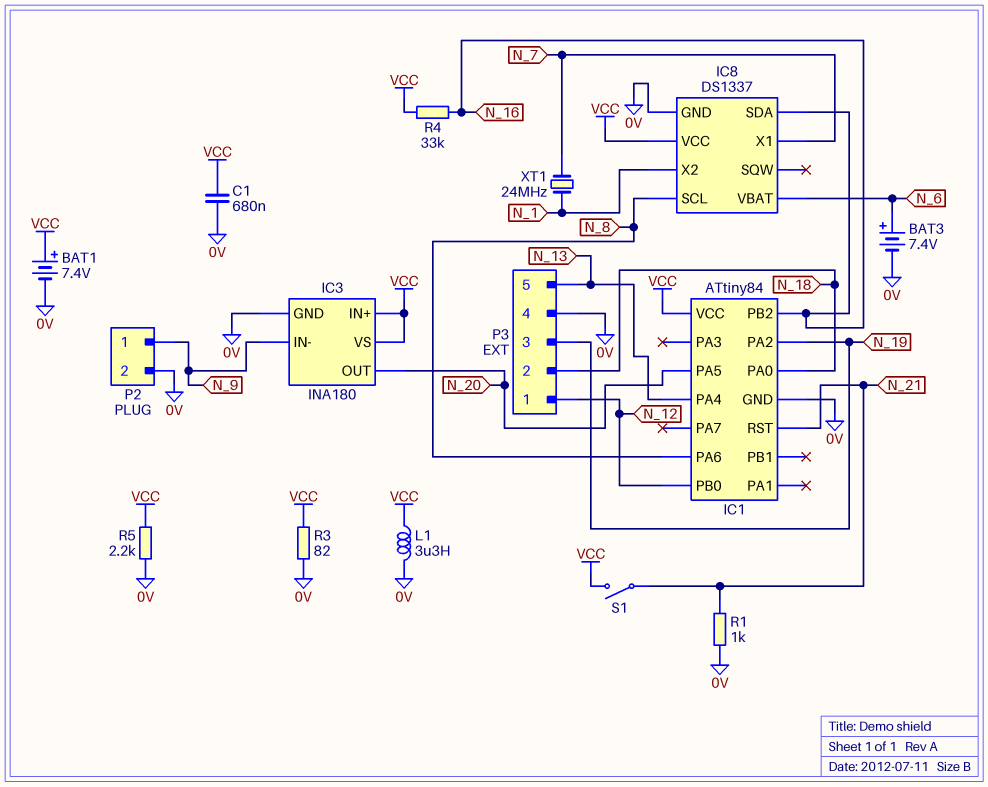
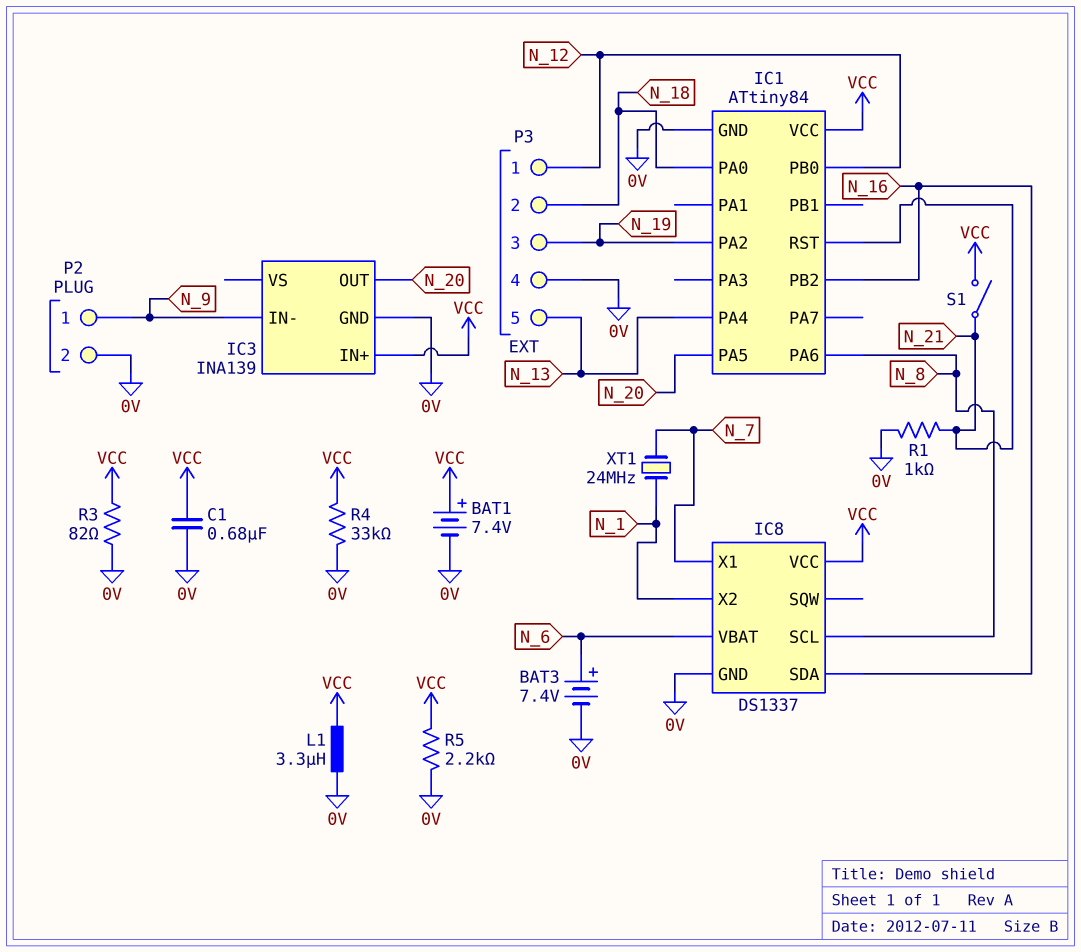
IC3: INA180 -> INA139
IC3 pin VS: VCC -> none
R4: 33k (N_16, VCC) -> 33k (0V, VCC)

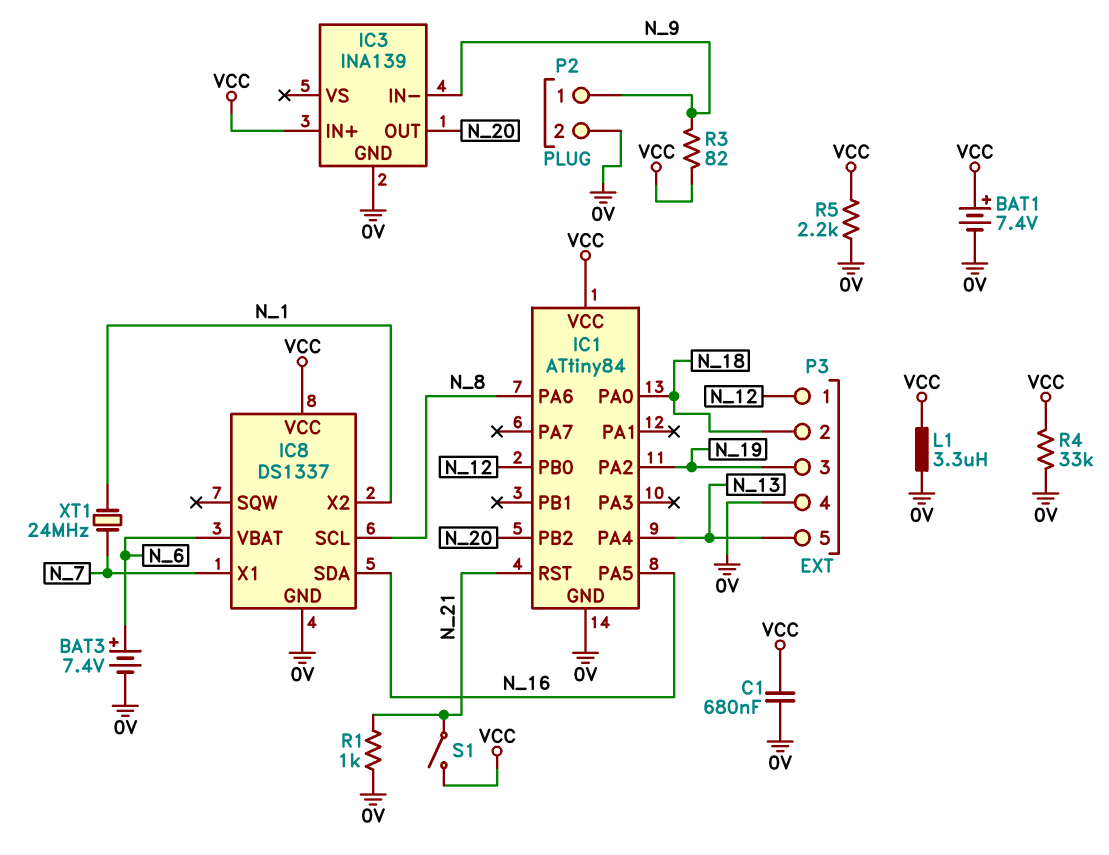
IC1 pin PA5: N_20 -> N_16
IC1 pin PB2: N_16 -> N_20
R3: 82 (0V, VCC) -> 82 (N_9, VCC)

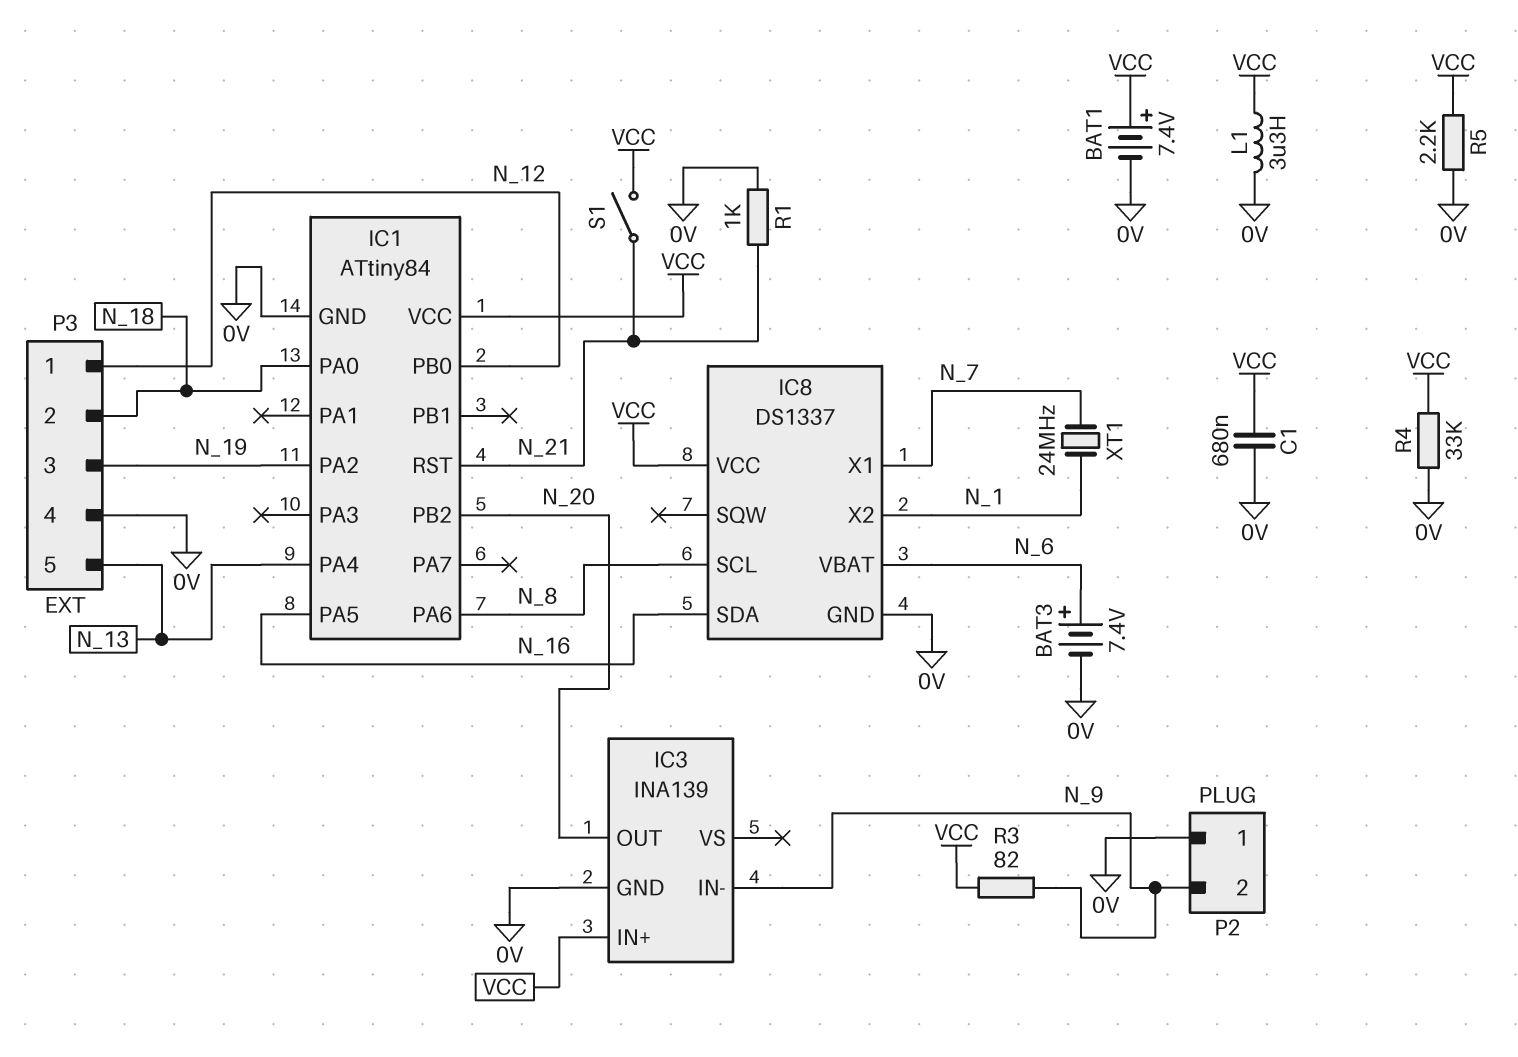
P2 pin 1: N_9 -> 0V
P2 pin 2: 0V -> N_9

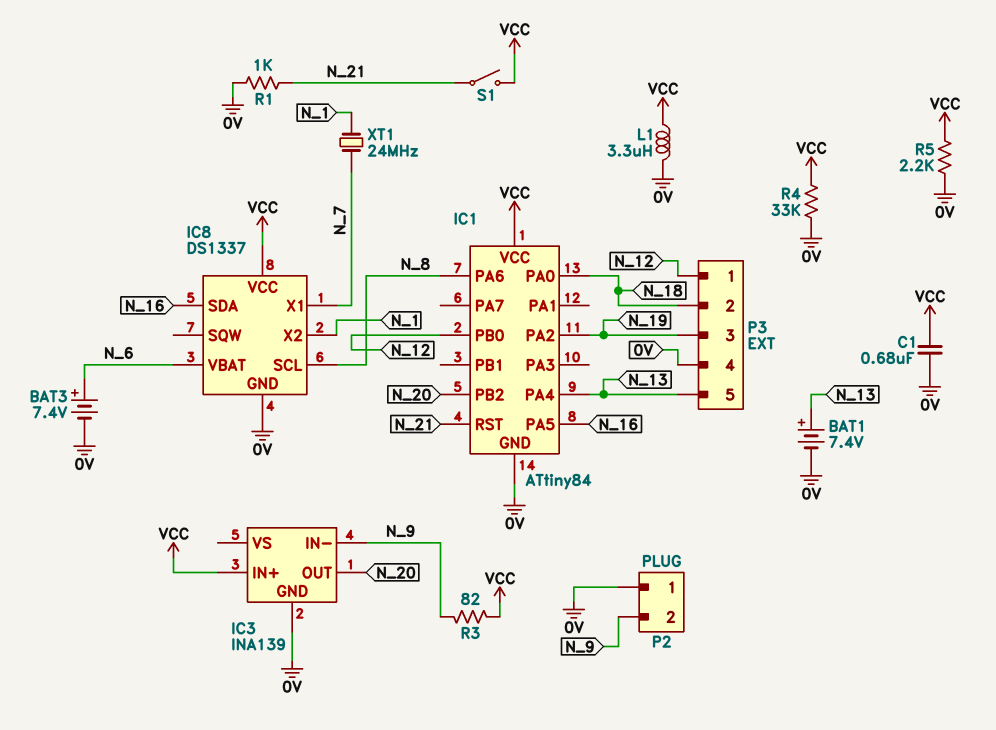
BAT1: 7.4V (plus VCC, minus 0V) -> 7.4V (plus N_13, minus 0V)

